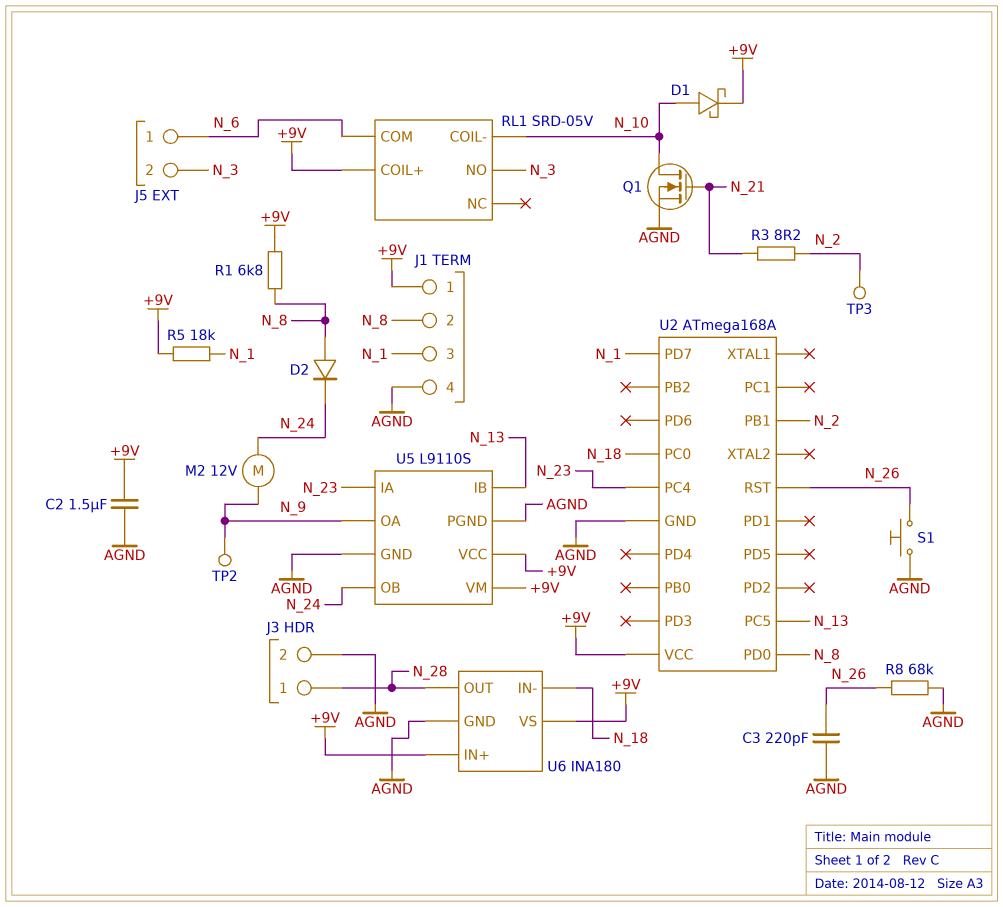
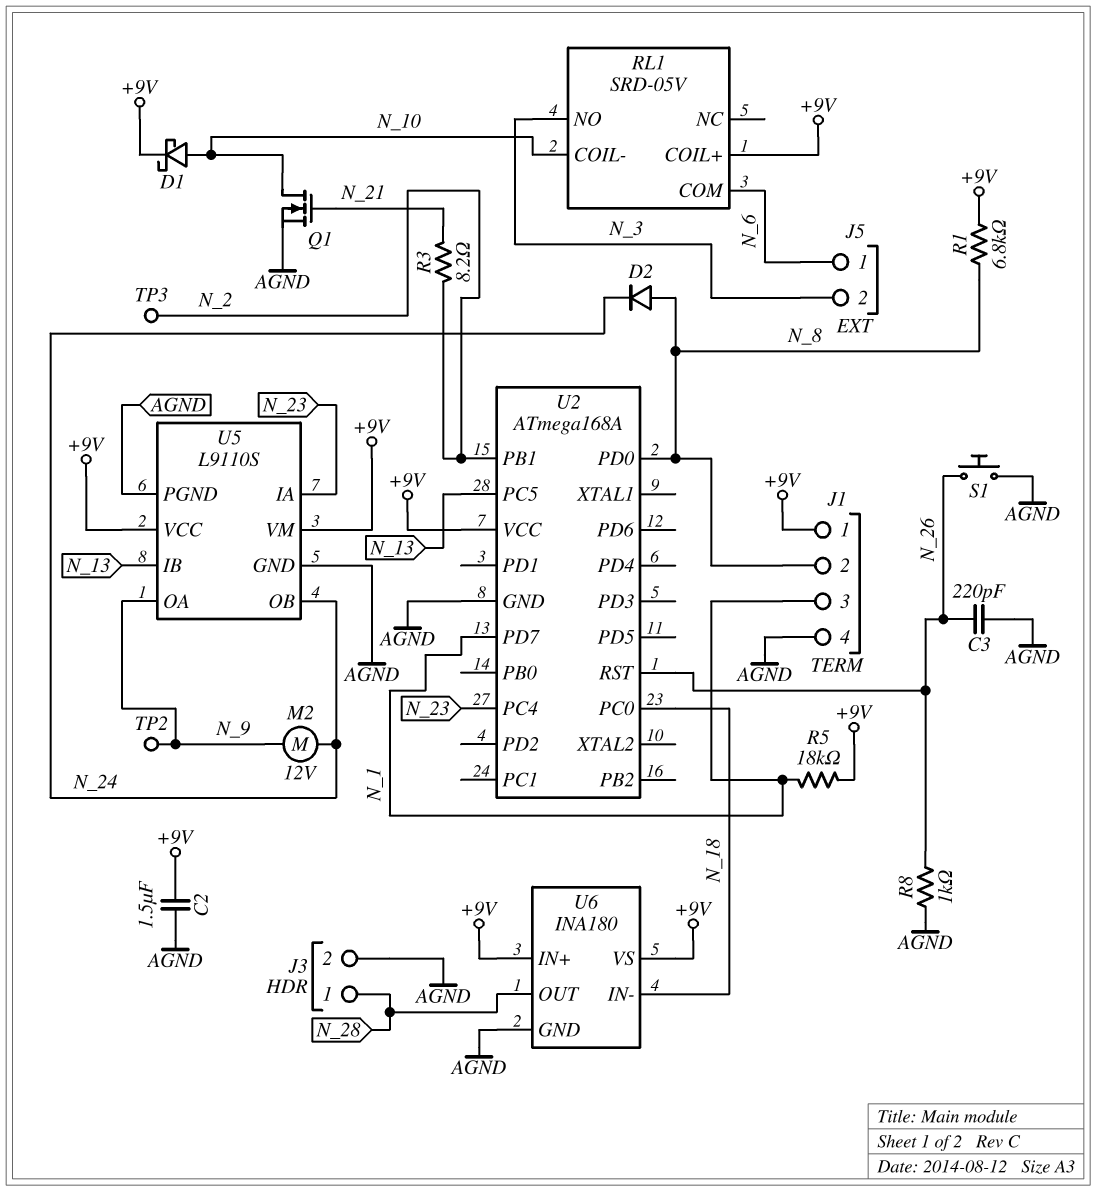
R8: 68k (AGND, N_26) -> 1k (AGND, N_26)

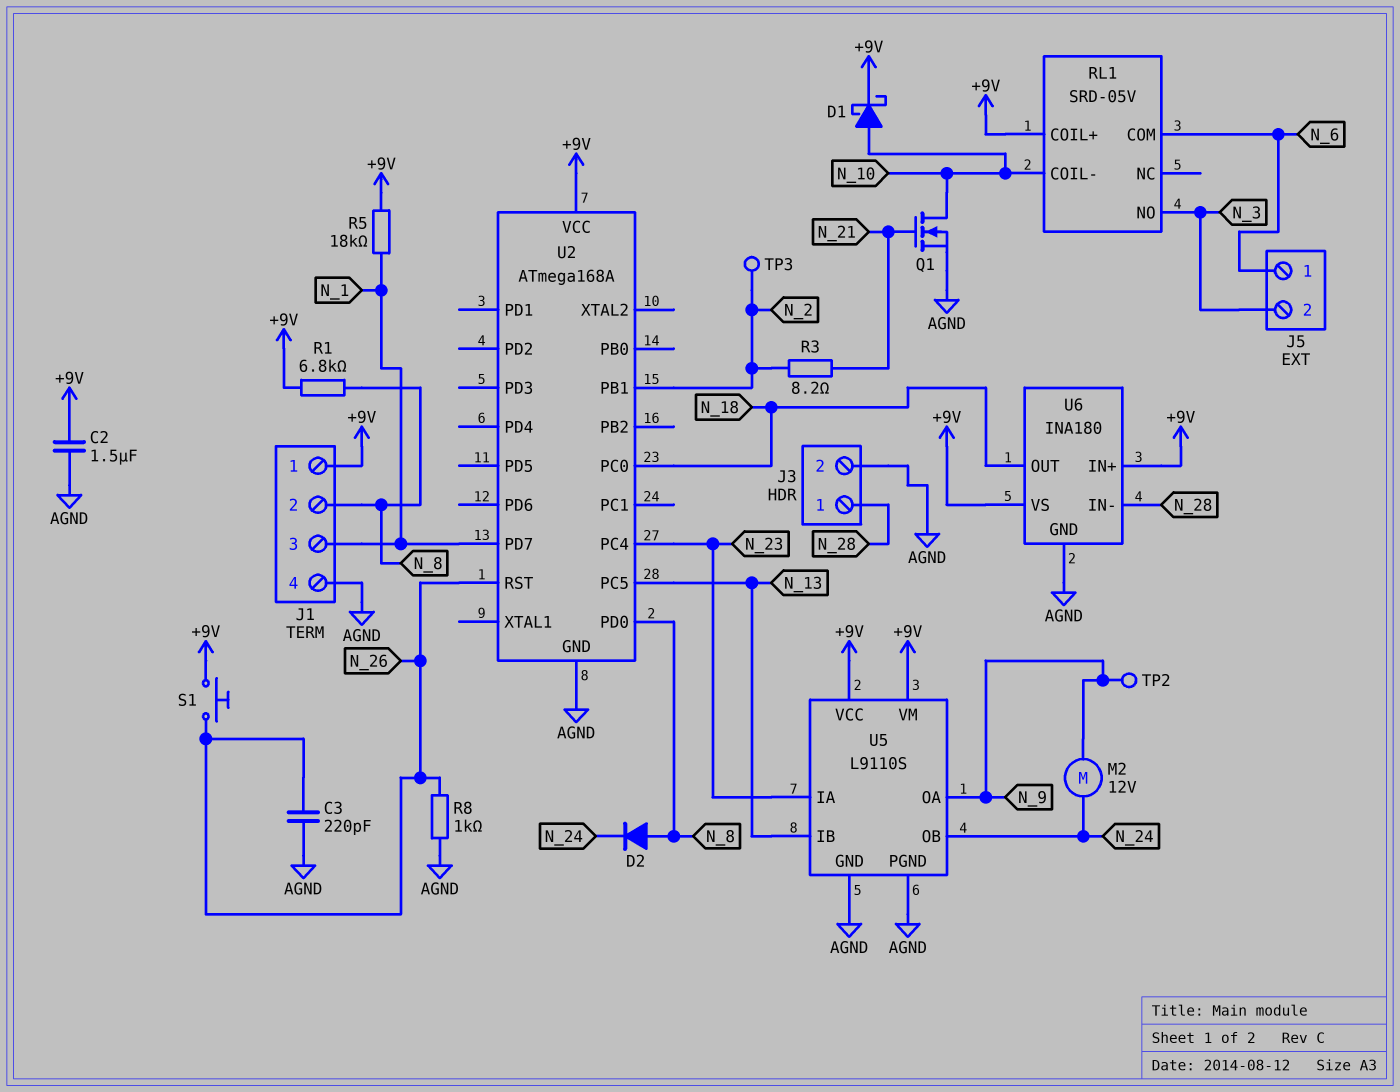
S1: button (AGND, N_26) -> button (+9V, N_26)
U6 pin IN-: N_18 -> N_28
U6 pin OUT: N_28 -> N_18

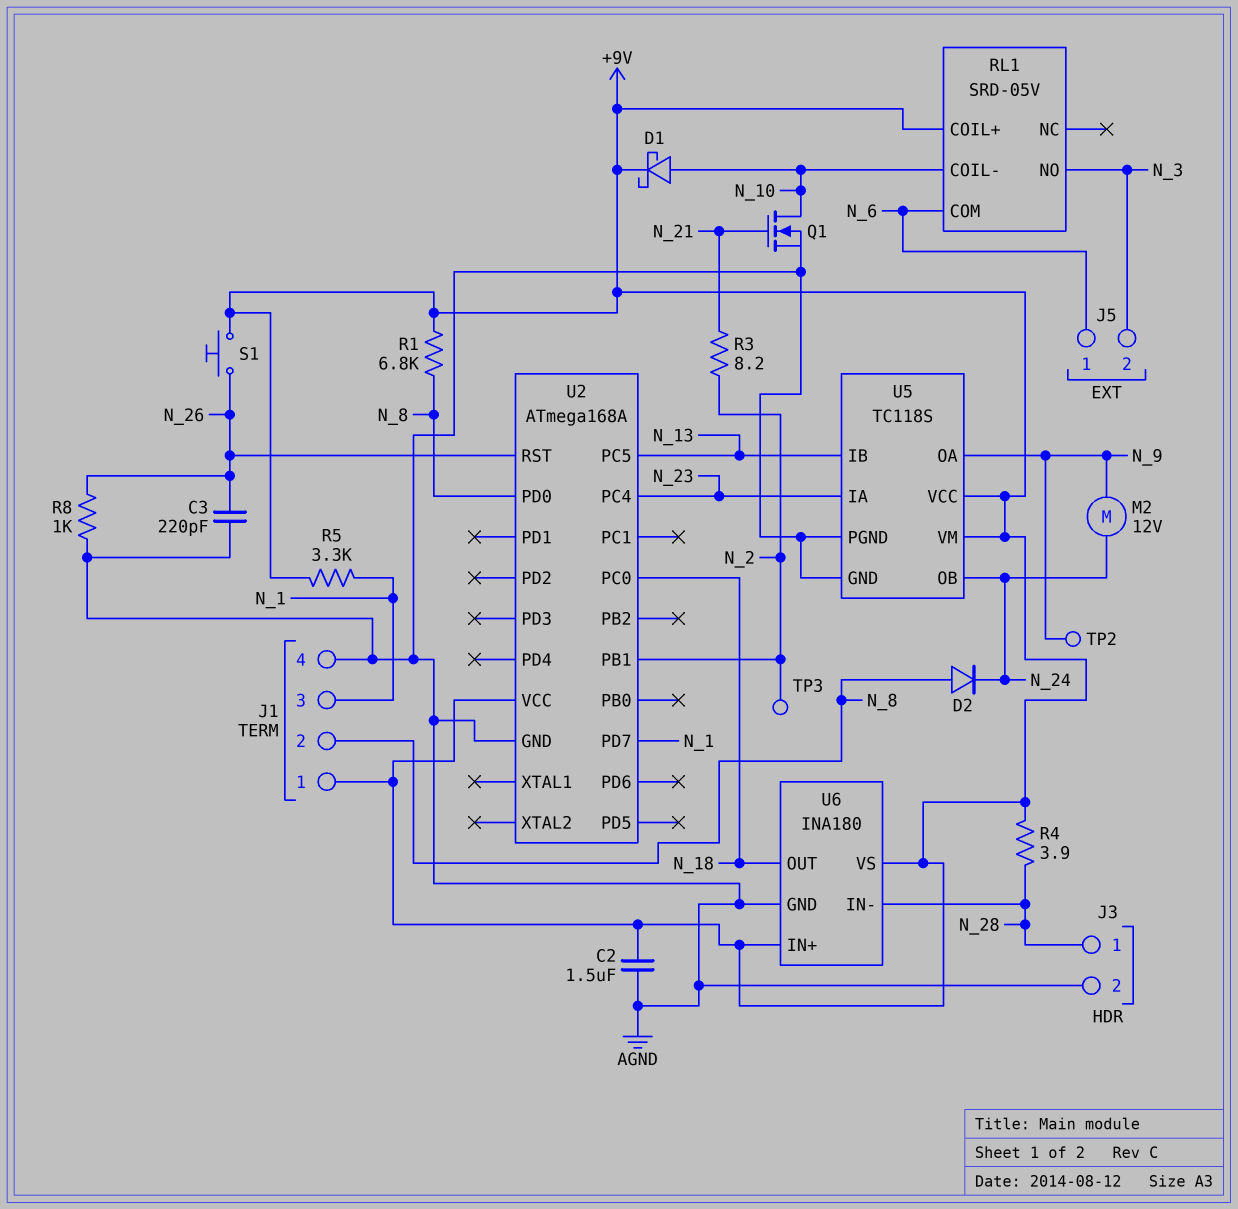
R4: none -> 3.9 (+9V, N_28)
R5: 18k (+9V, N_1) -> 3.3k (+9V, N_1)
U5: L9110S -> TC118S

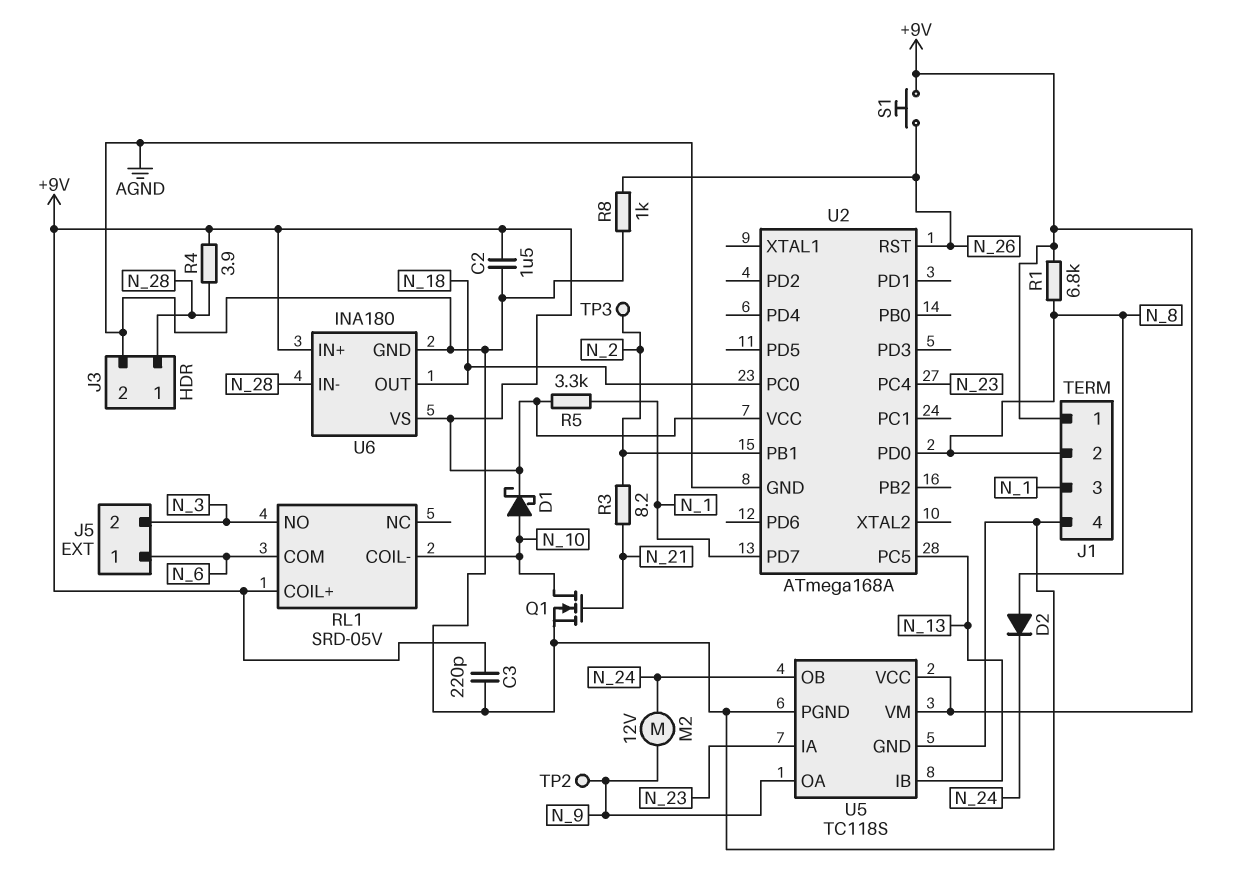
C3: 220pF (AGND, N_26) -> 220pF (+9V, AGND)

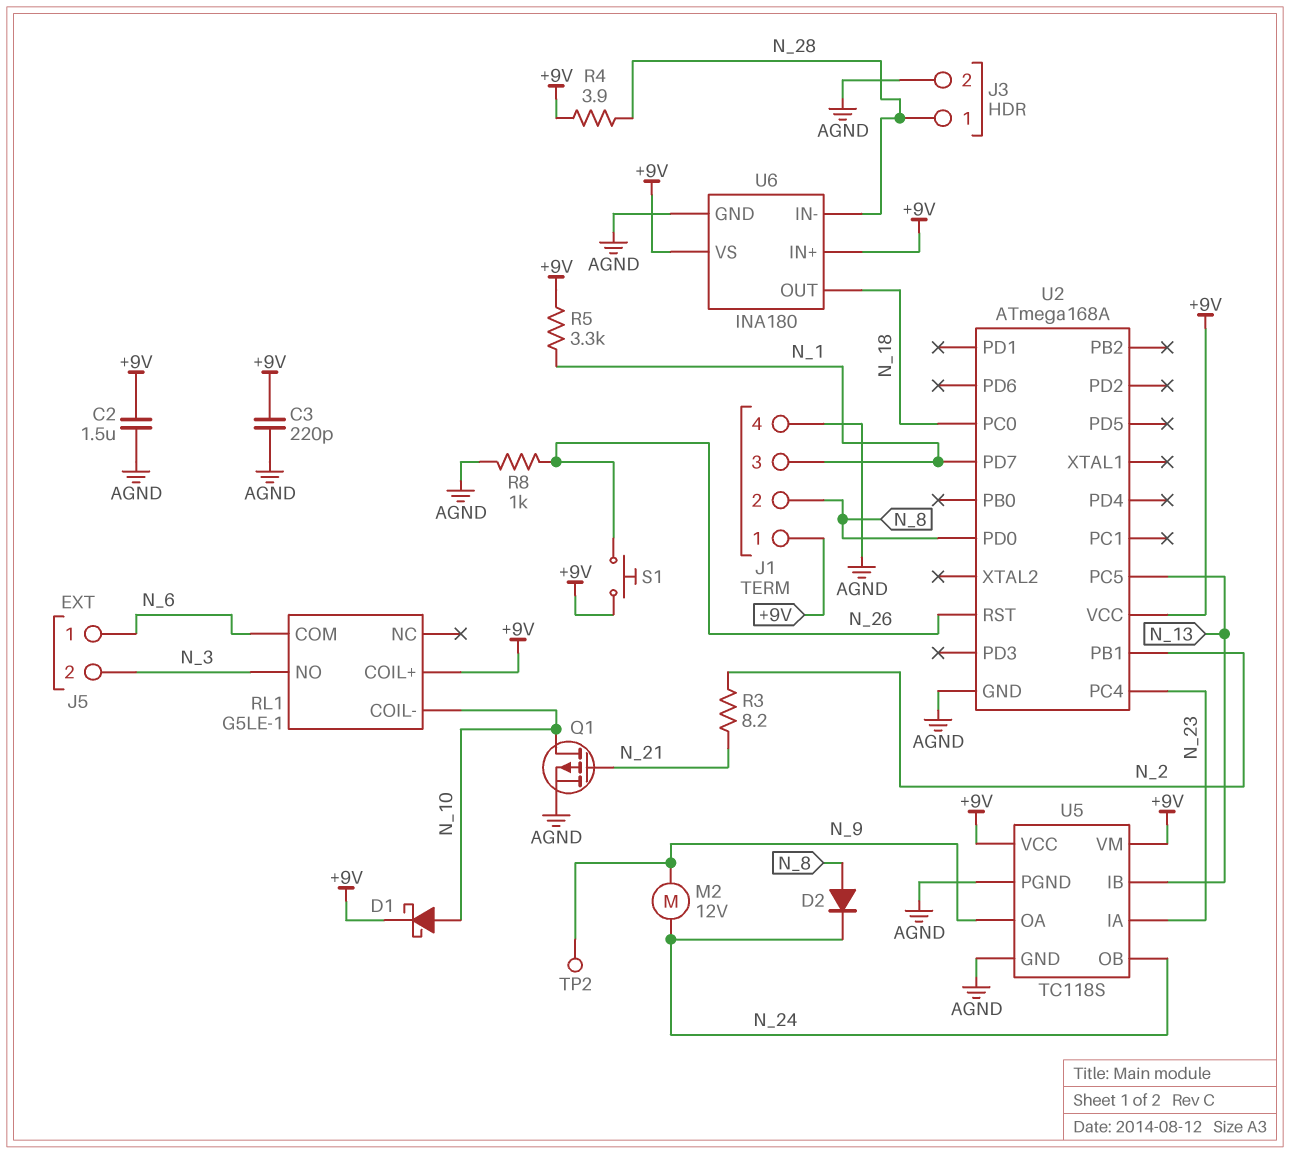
Q1: NMOS (G N_21, D N_10, S AGND) -> PMOS (G N_21, D N_10, S AGND)
R1: 6.8k (+9V, N_8) -> none
RL1: SRD-05V -> G5LE-1
TP3: test point (N_2) -> none

